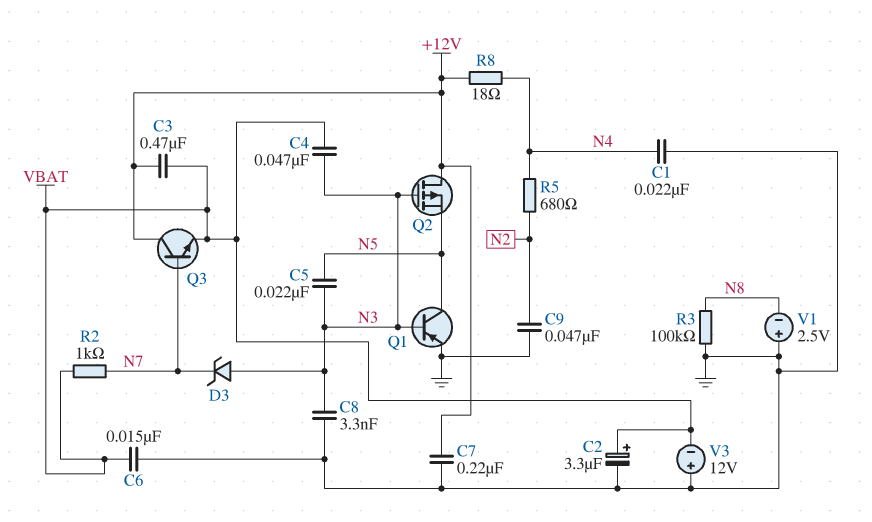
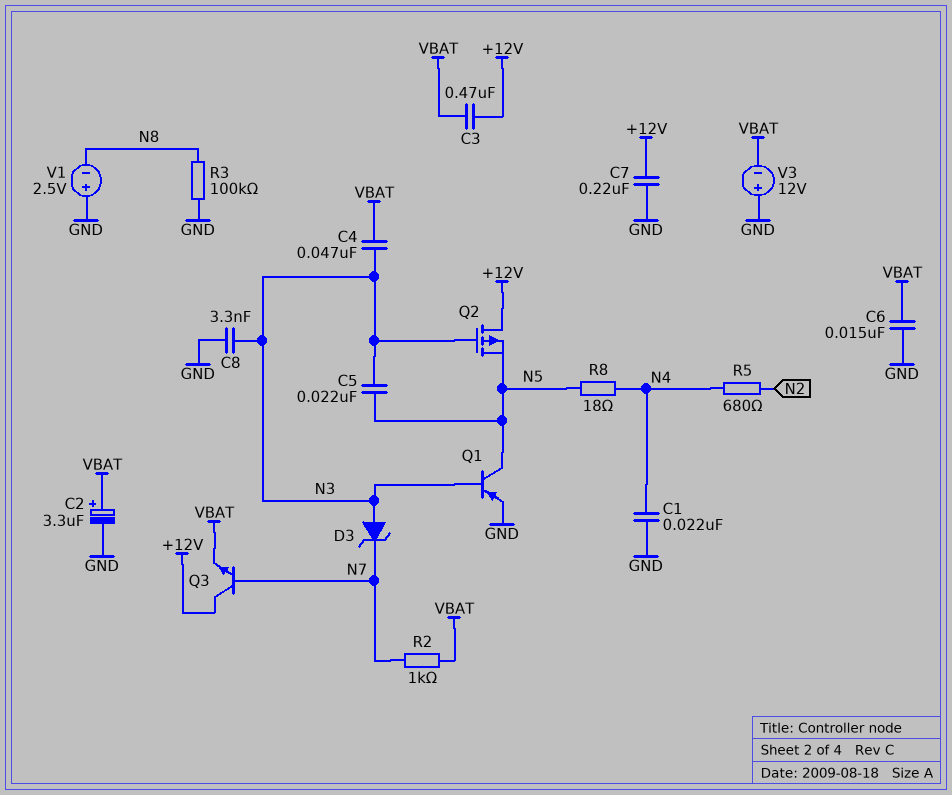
C9: 47nF (GND, N2) -> none
R8: 18 (+12V, N4) -> 18 (N4, N5)

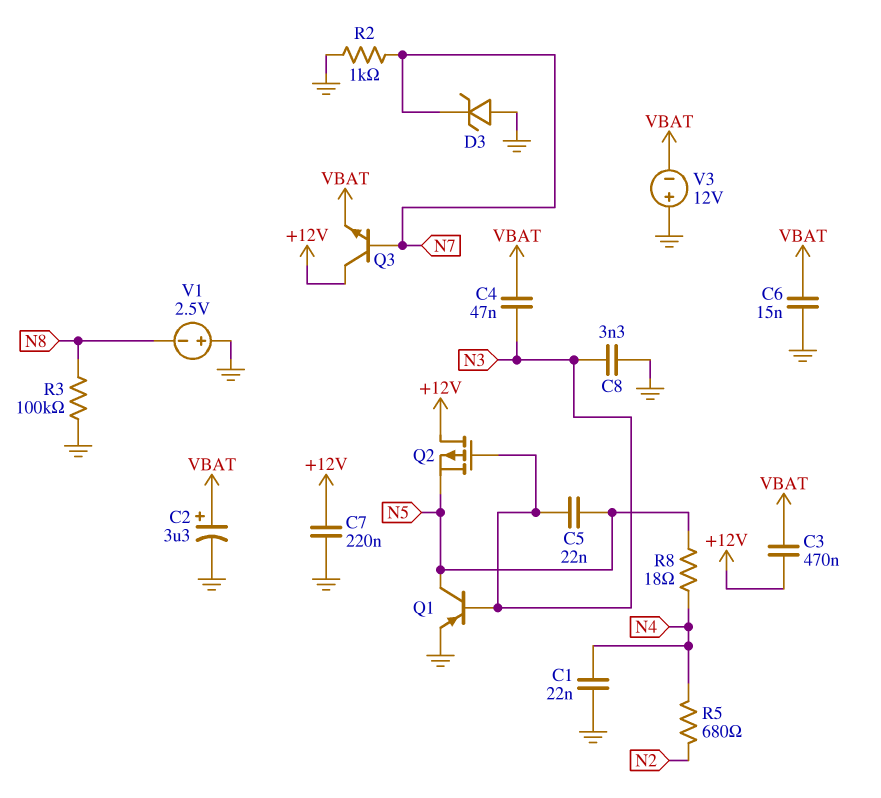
D3: zener (A N3, K N7) -> zener (A GND, K N7)
R2: 1k (N7, VBAT) -> 1k (GND, N7)

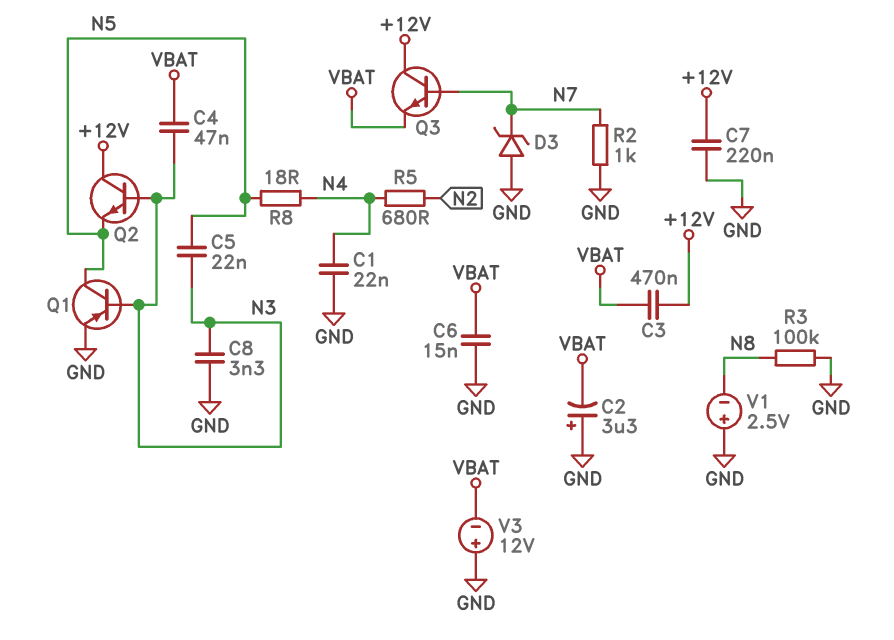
C2: 3.3uF (plus VBAT, minus GND) -> 3.3uF (plus GND, minus VBAT)
Q2: PMOS (G N3, D +12V, S N5) -> NPN (B N3, C +12V, E N5)

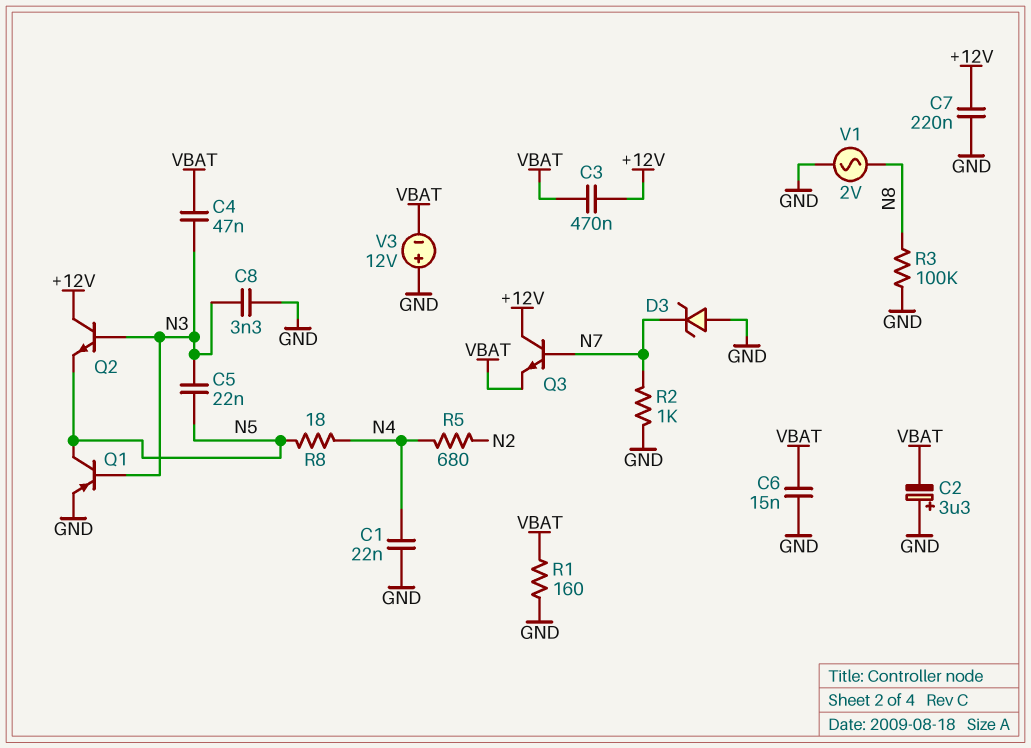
R1: none -> 160 (GND, VBAT)
V1: 2.5V (plus GND, minus N8) -> AC 2V (GND, N8)

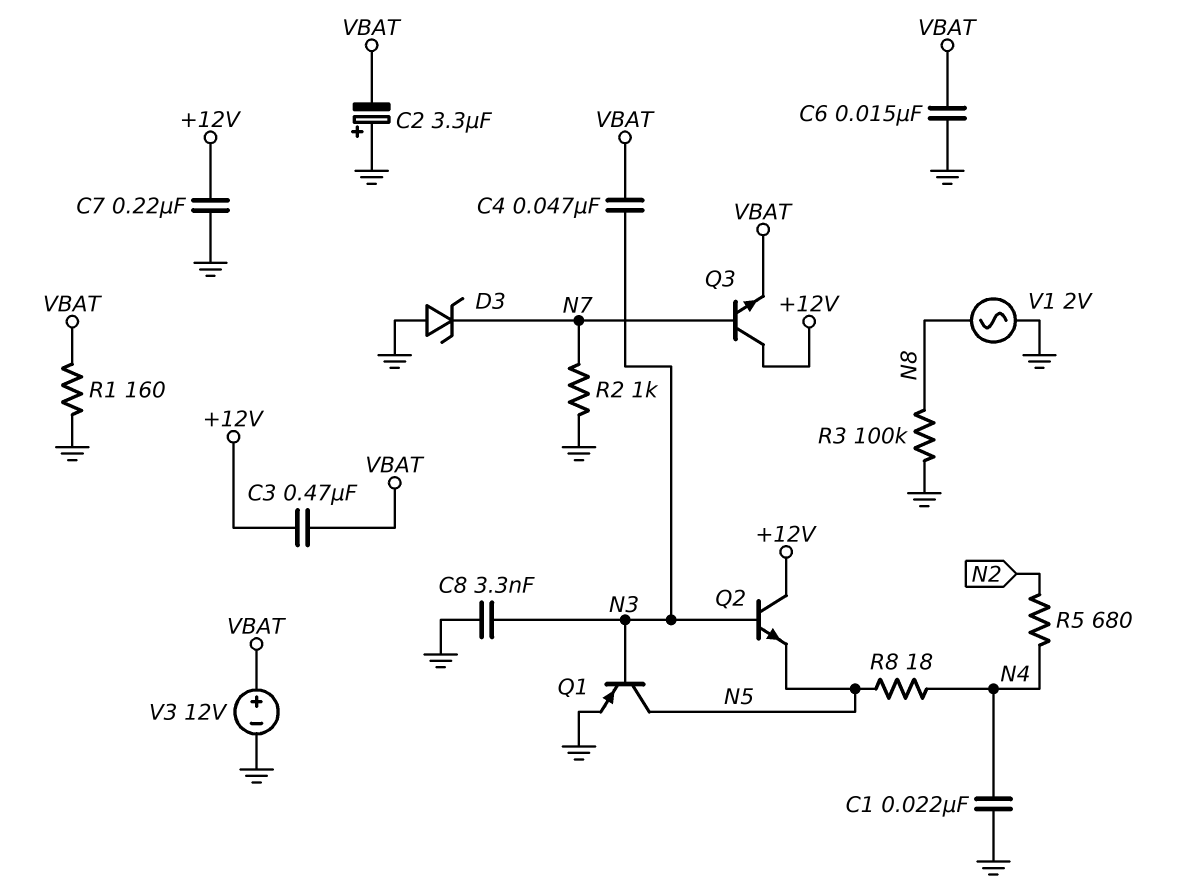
C5: 22nF (N3, N5) -> none
V3: 12V (plus GND, minus VBAT) -> 12V (plus VBAT, minus GND)

